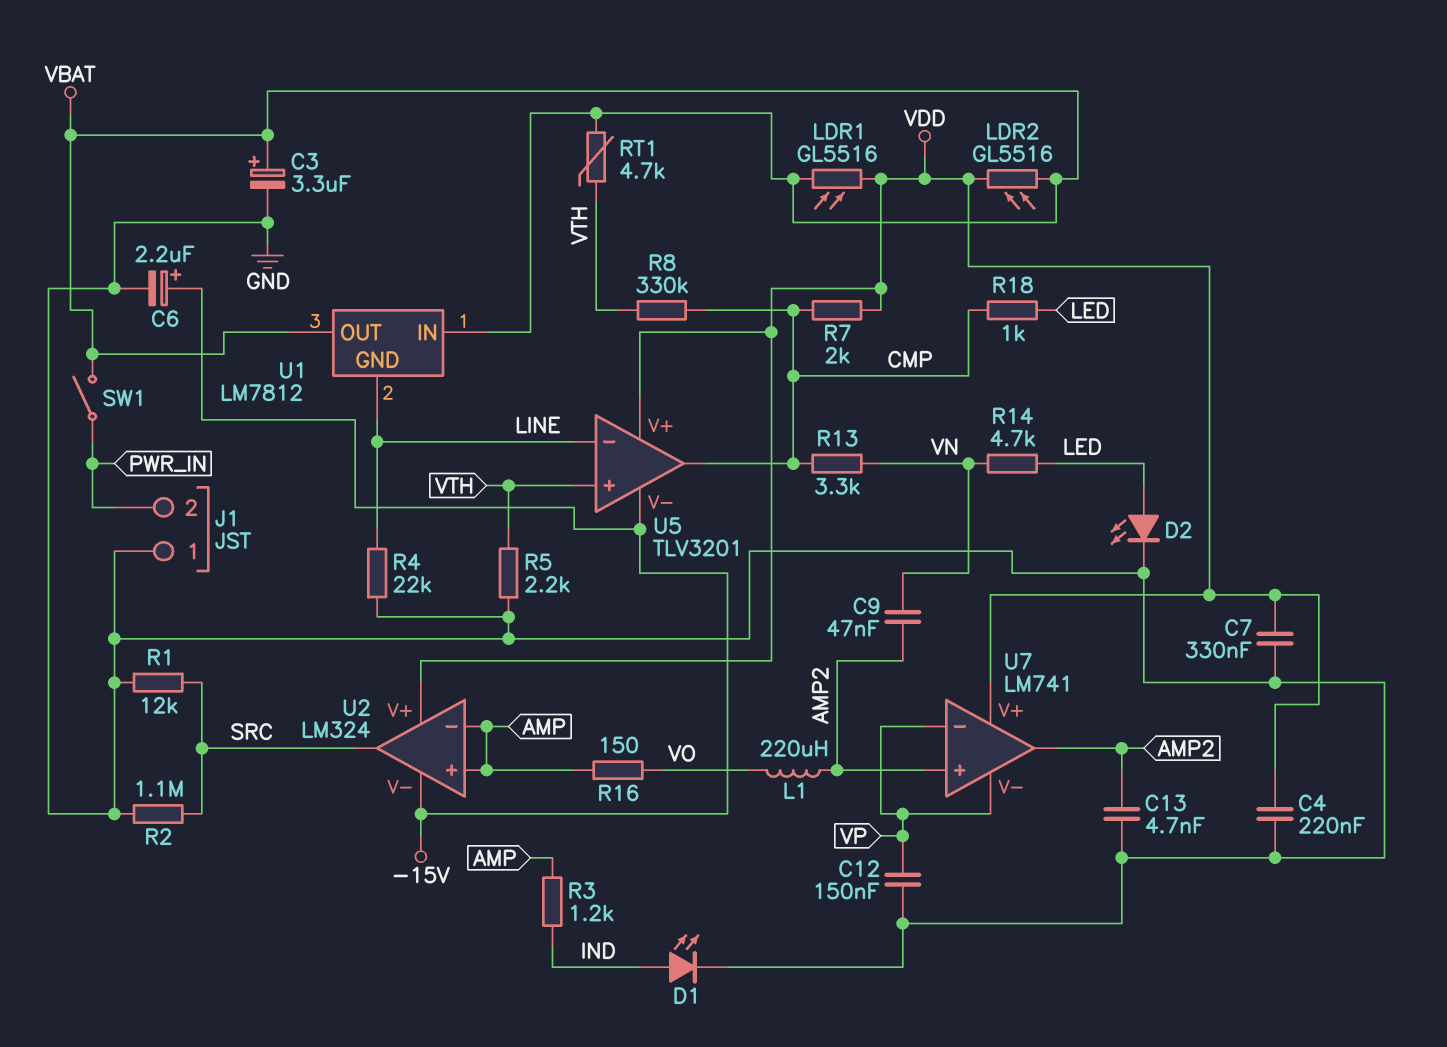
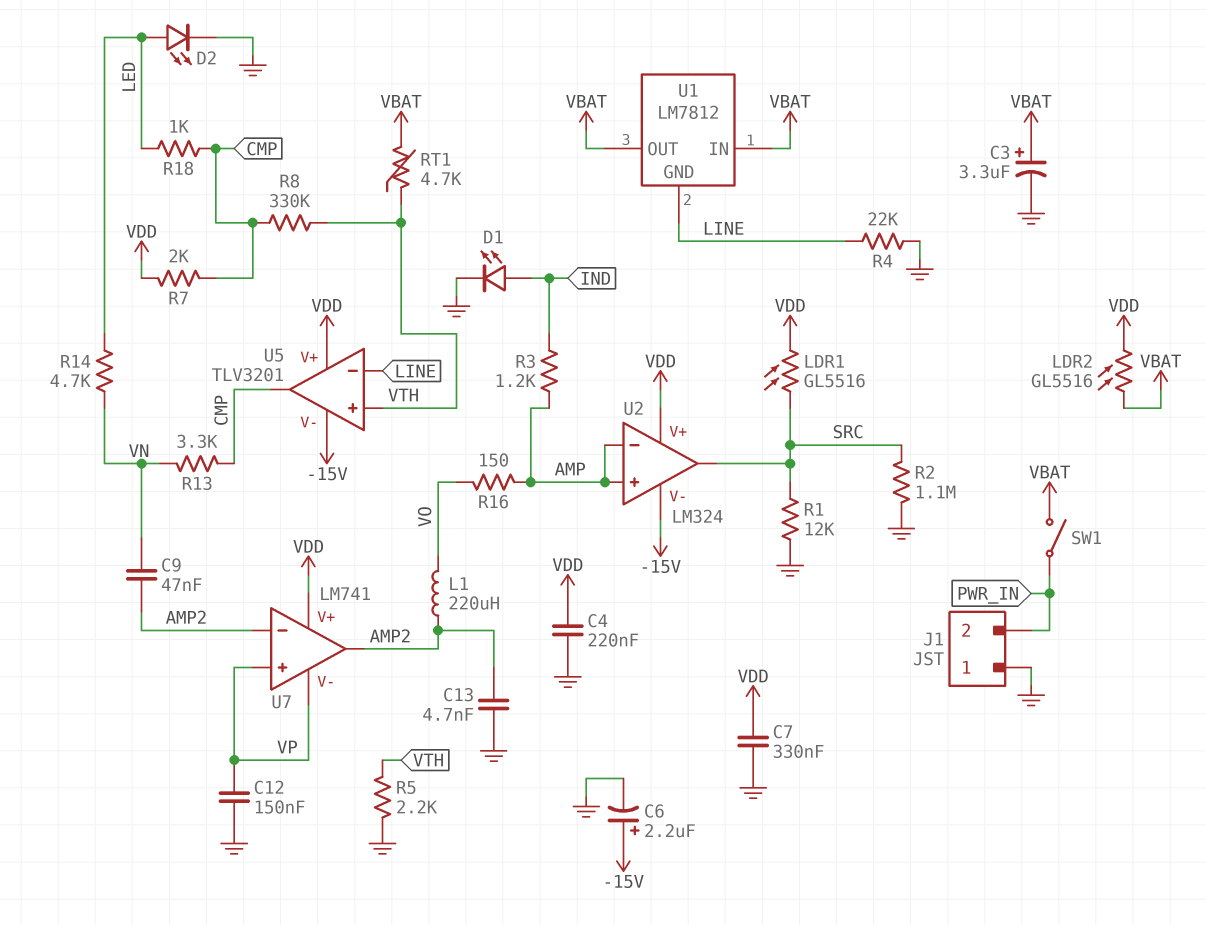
LDR1: GL5516 (VBAT, VDD) -> GL5516 (SRC, VDD)
U7 pin in+: AMP2 -> VP
U7 pin in-: VP -> AMP2

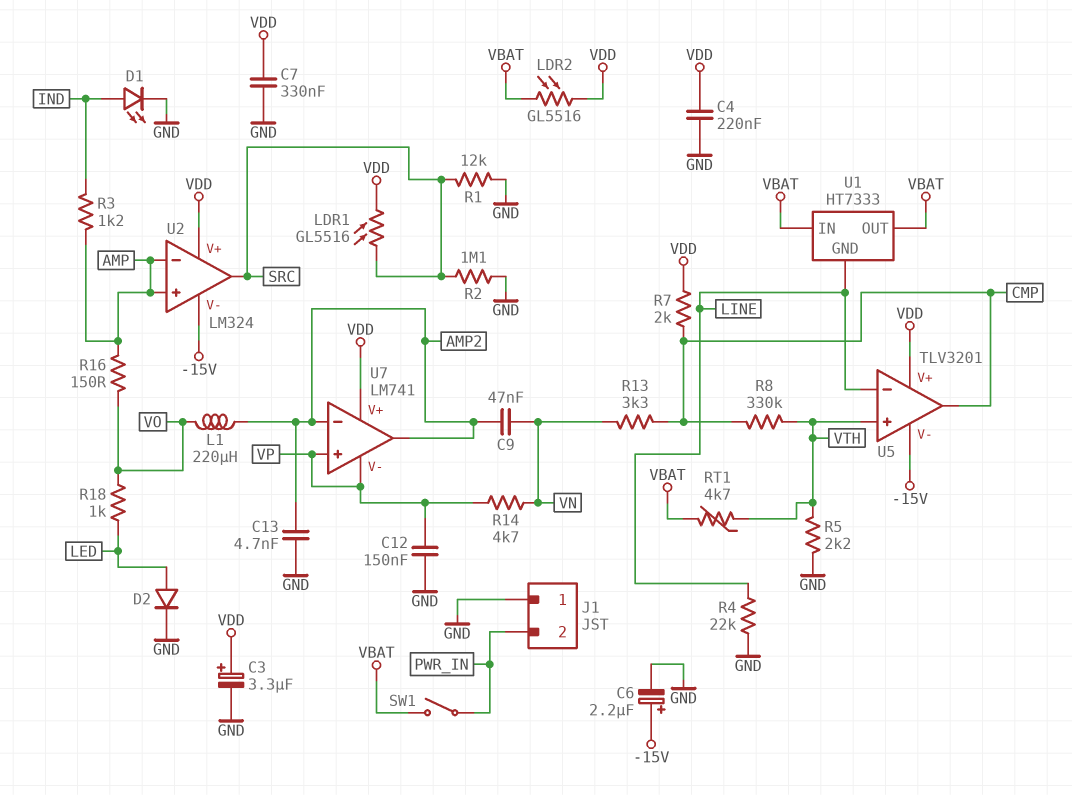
C3: 3.3uF (plus VBAT, minus GND) -> 3.3uF (plus VDD, minus GND)
D2: LED (A LED, K GND) -> diode (A LED, K GND)
R14: 4.7k (LED, VN) -> 4.7k (VN, VP)
R18: 1k (CMP, LED) -> 1k (LED, VO)
U1: LM7812 -> HT7333

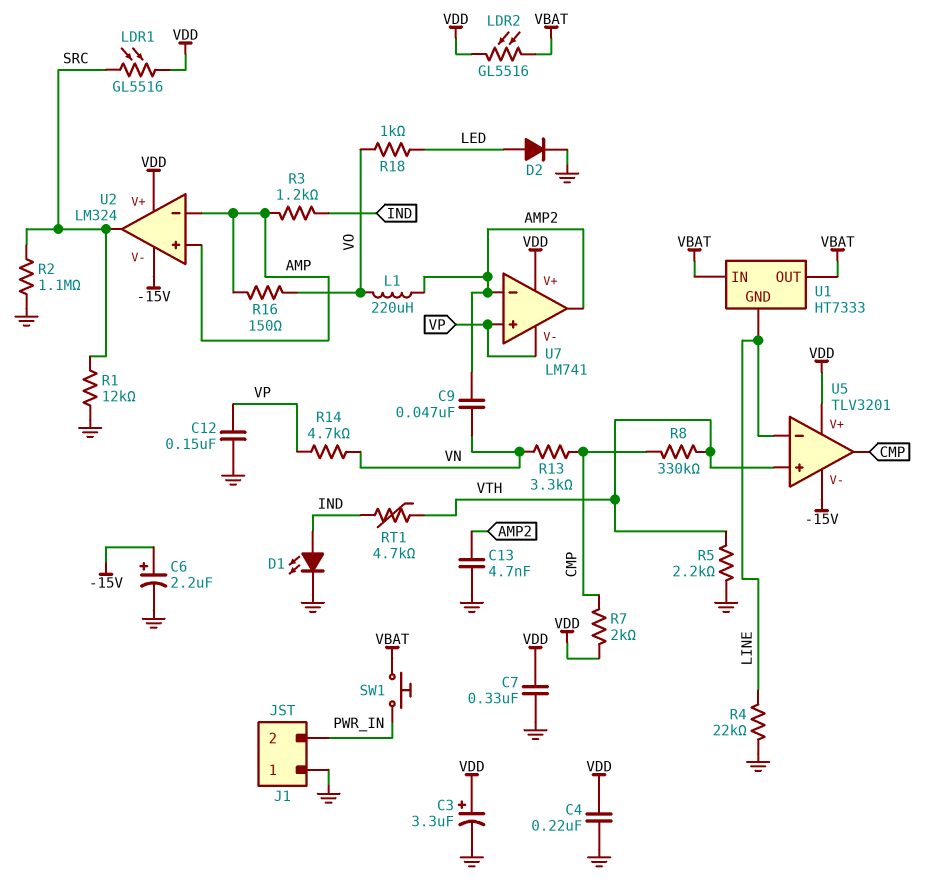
RT1: 4.7k (VBAT, VTH) -> 4.7k (IND, VTH)
SW1: switch (PWR_IN, VBAT) -> button (PWR_IN, VBAT)

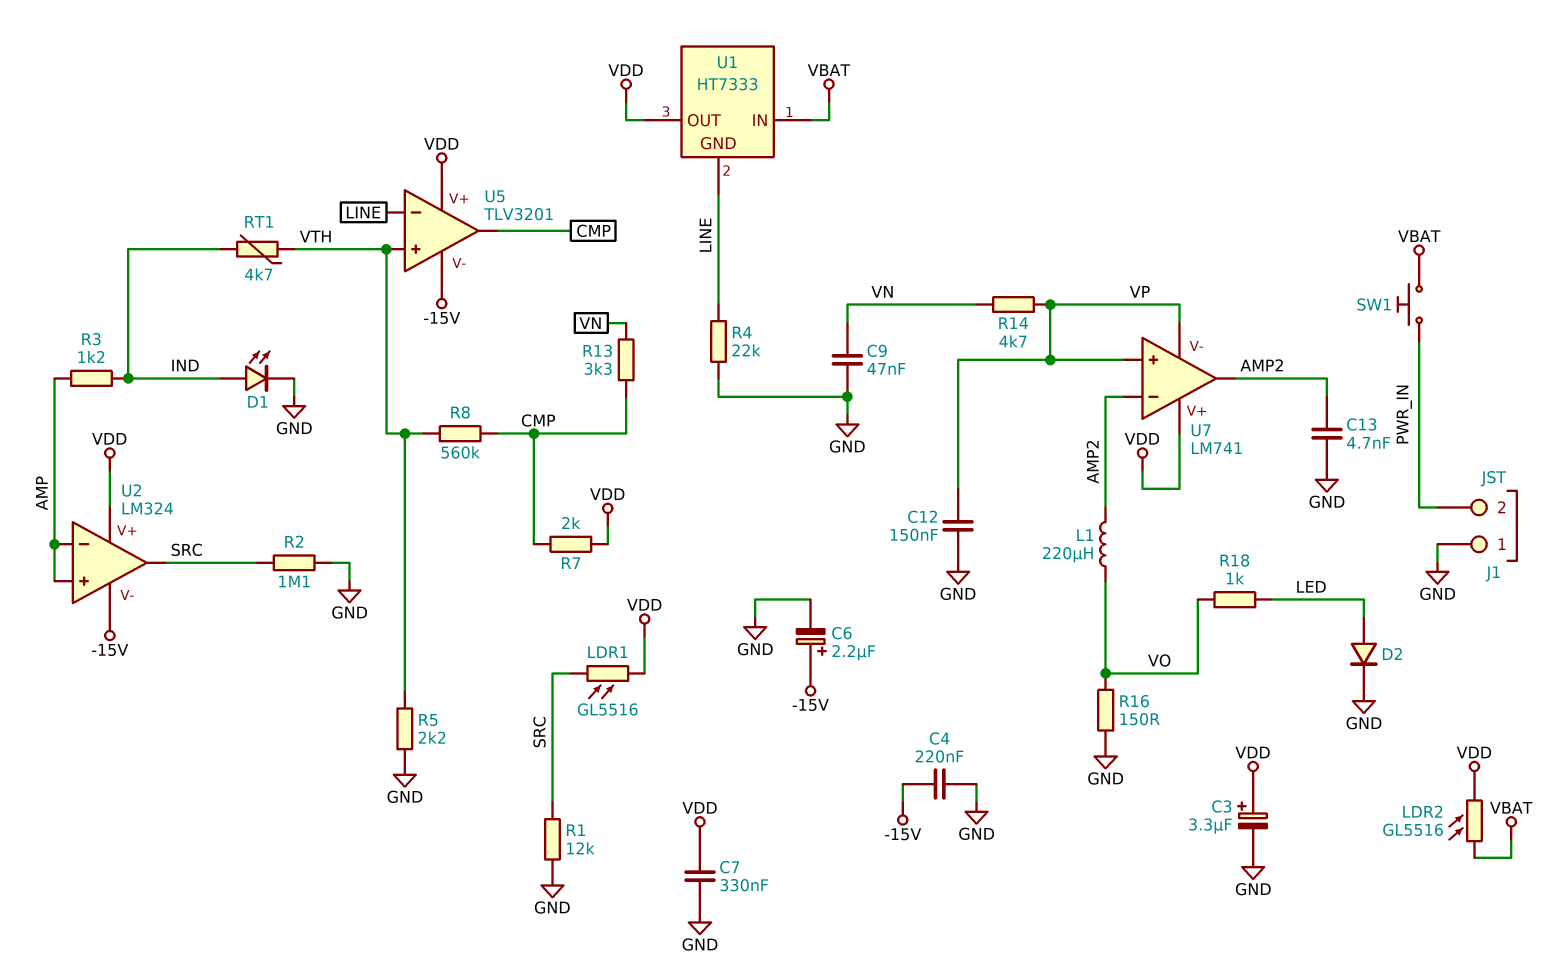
C4: 220nF (GND, VDD) -> 220nF (-15V, GND)
C9: 47nF (AMP2, VN) -> 47nF (GND, VN)
R8: 330k (CMP, VTH) -> 560k (CMP, VTH)
R16: 150 (AMP, VO) -> 150 (GND, VO)
U1 pin OUT: VBAT -> VDD

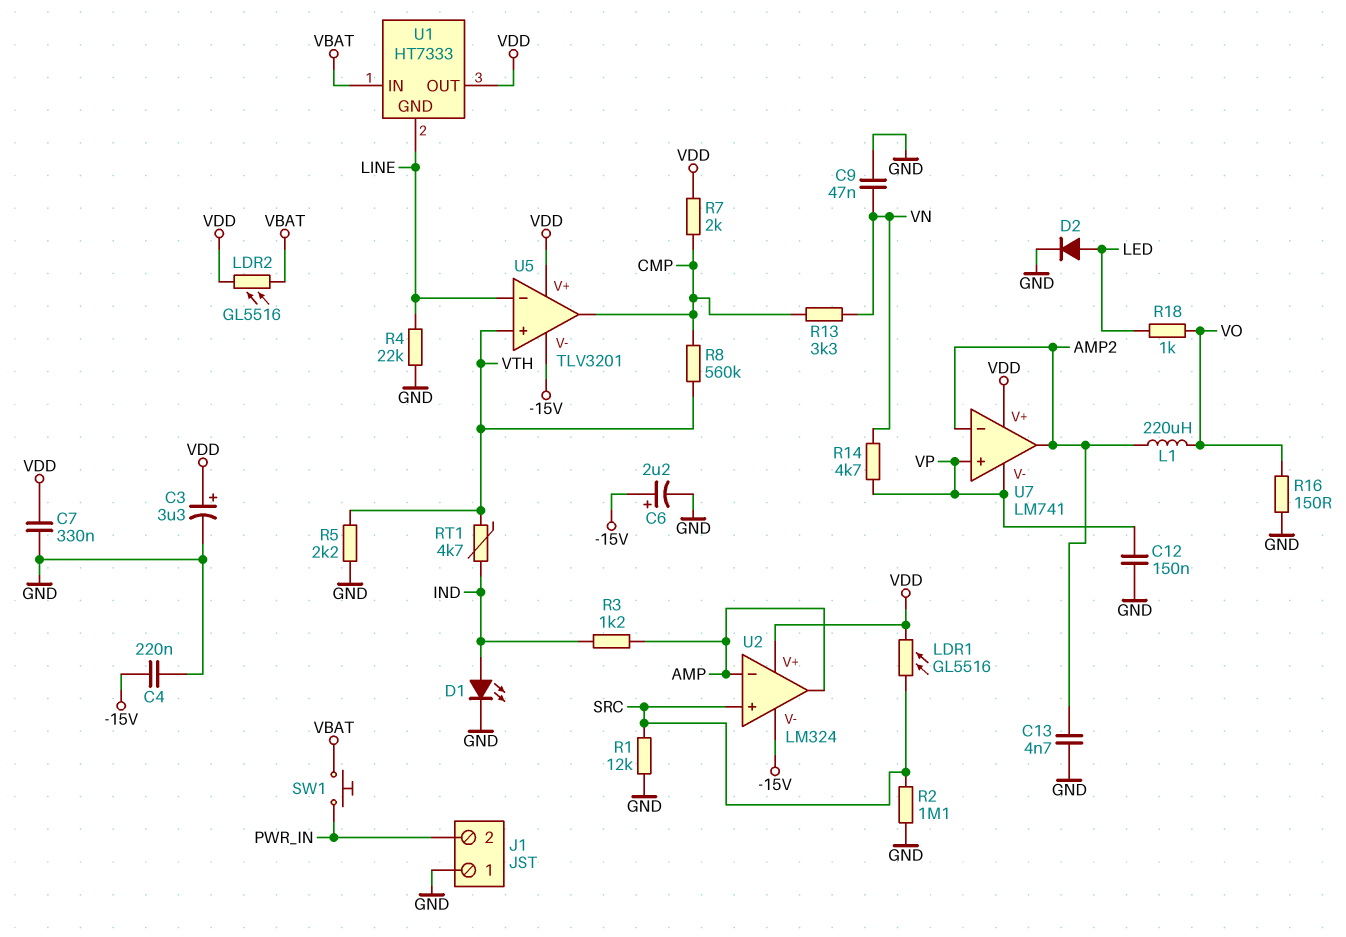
U2 pin in+: AMP -> SRC
U2 pin out: SRC -> AMP

